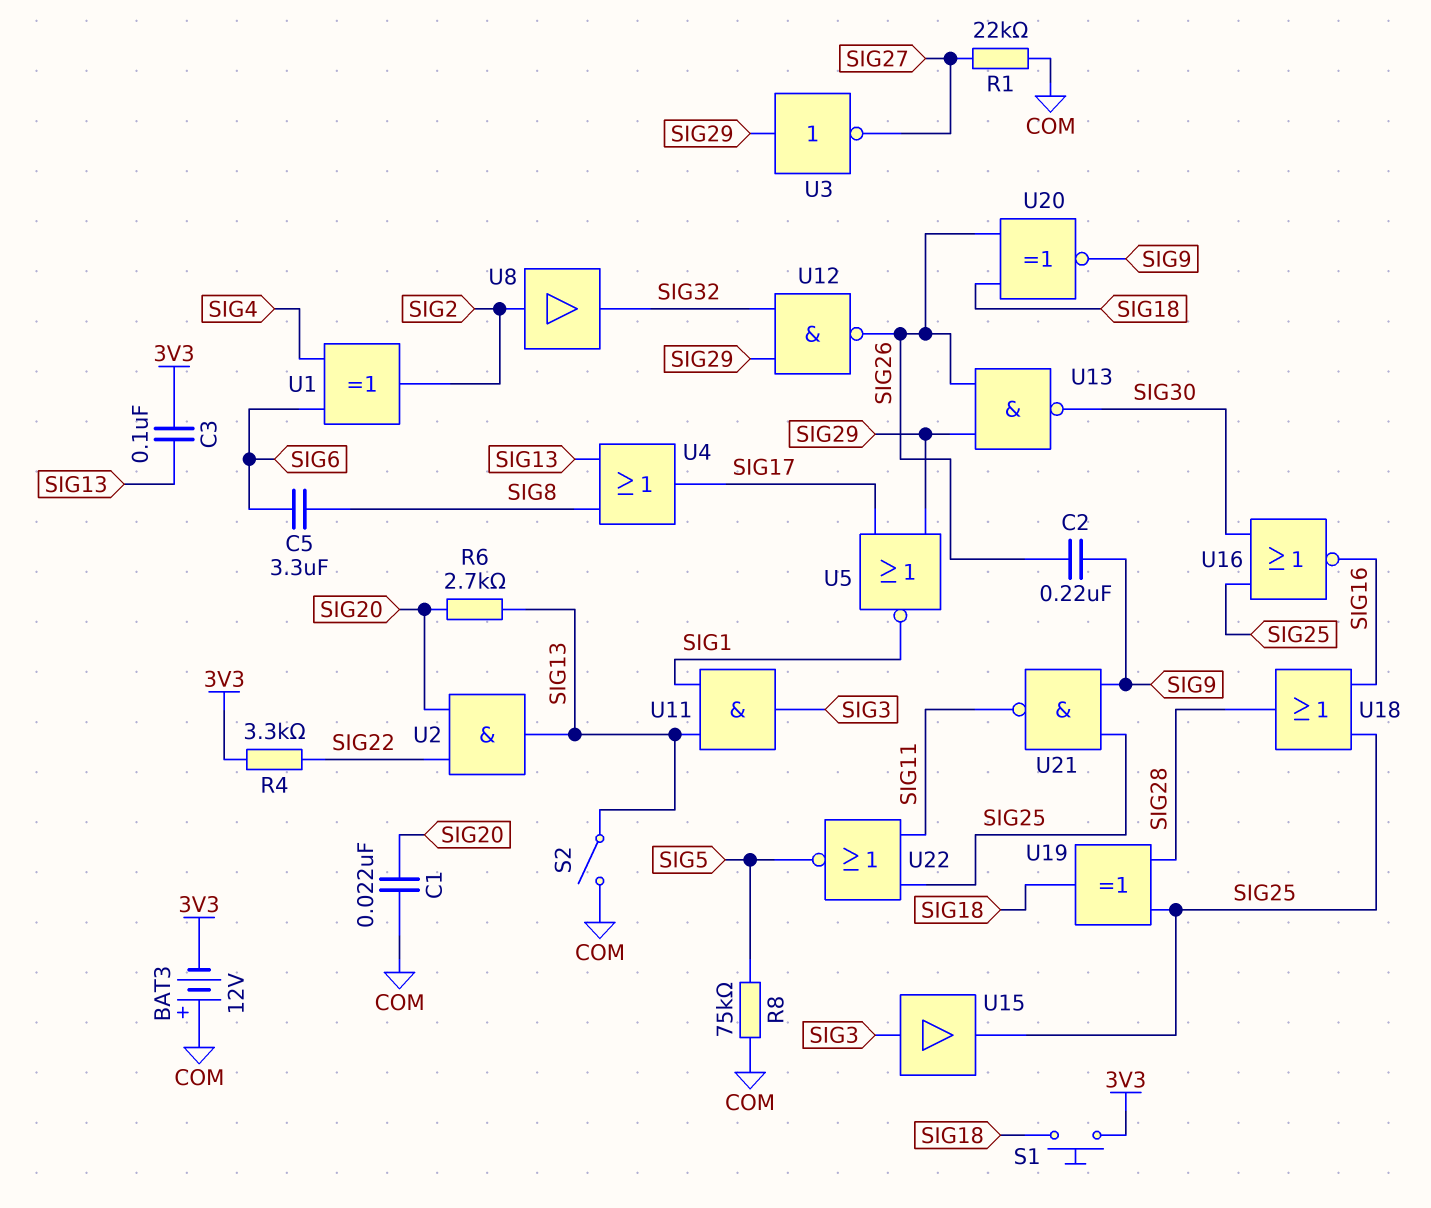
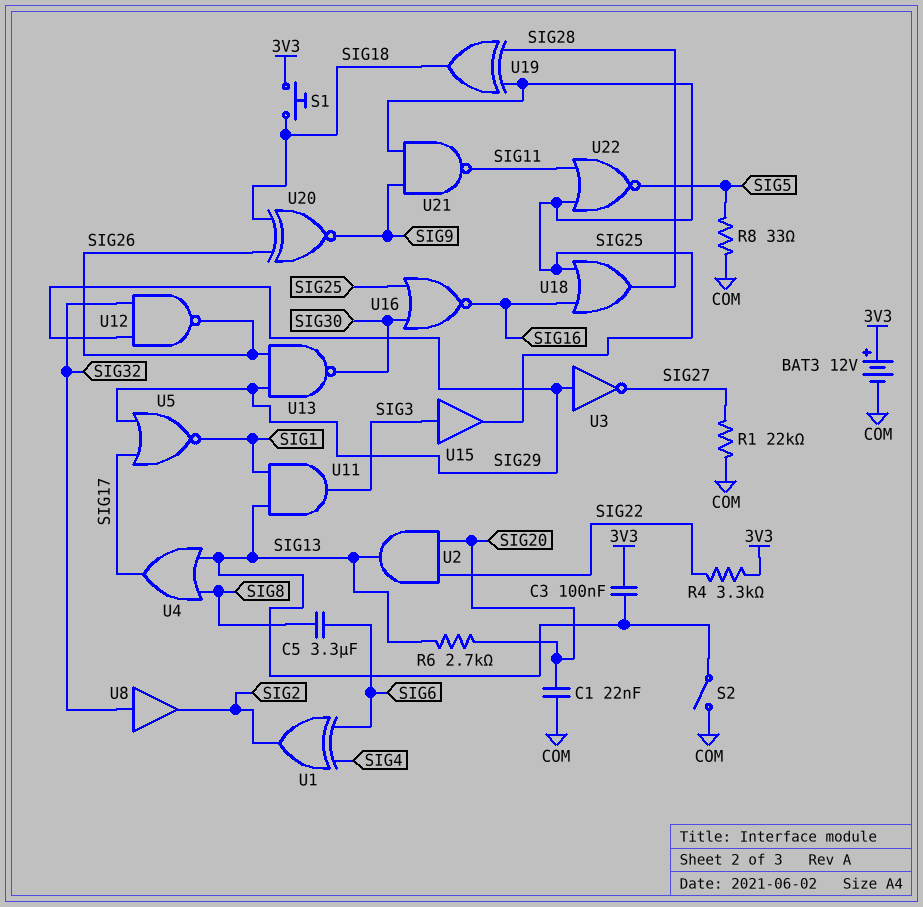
BAT3: 12V (plus COM, minus 3V3) -> 12V (plus 3V3, minus COM)
C2: 220nF (SIG9, SIG26) -> none
R8: 75k (COM, SIG5) -> 33 (COM, SIG5)
U8: buffer (in SIG2, out SIG32) -> buffer (in SIG32, out SIG2)

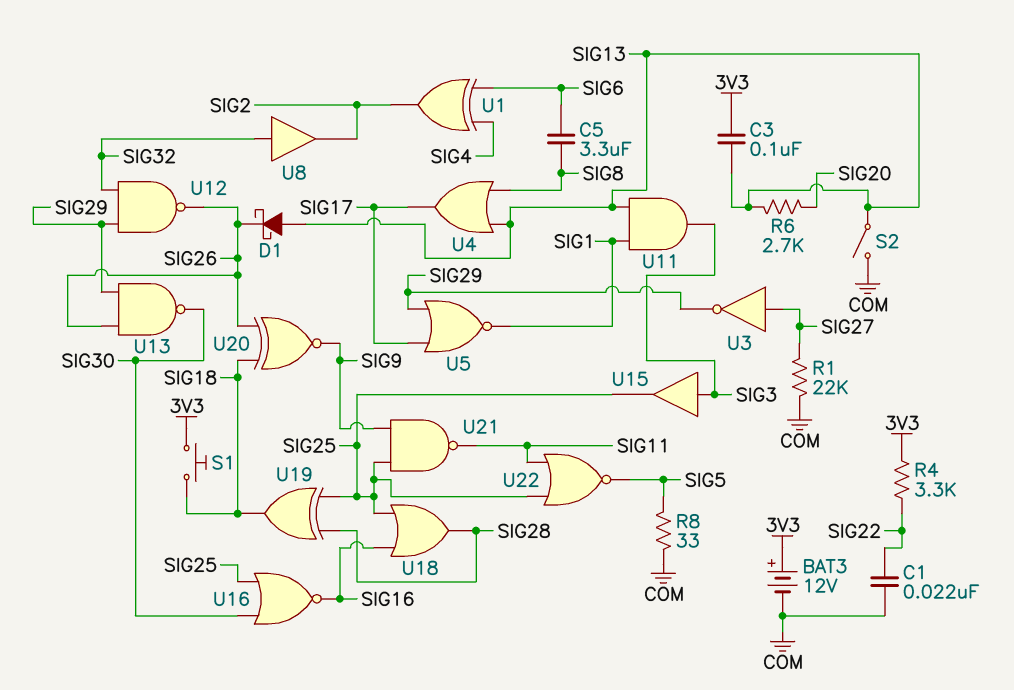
C1: 22nF (COM, SIG20) -> 22nF (COM, SIG22)
D1: none -> schottky (A SIG13, K SIG26)
U2: AND (in SIG20, in SIG22, out SIG13) -> none
U3: NOT (in SIG29, out SIG27) -> NOT (in SIG27, out SIG29)

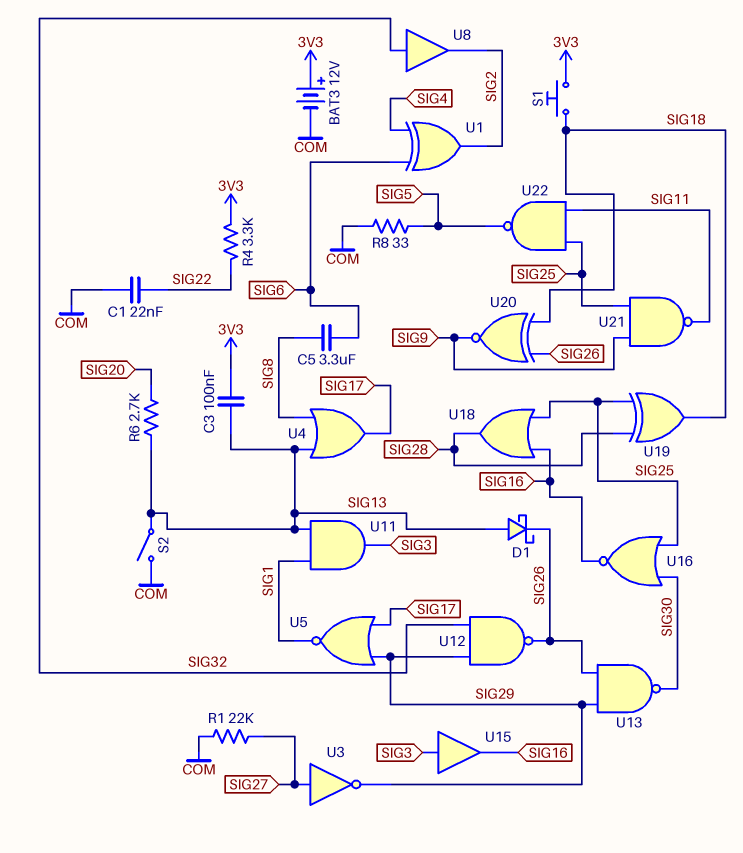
U15: buffer (in SIG3, out SIG25) -> buffer (in SIG3, out SIG16)
U22: NOR (in SIG11, in SIG25, out SIG5) -> NAND (in SIG11, in SIG25, out SIG5)

